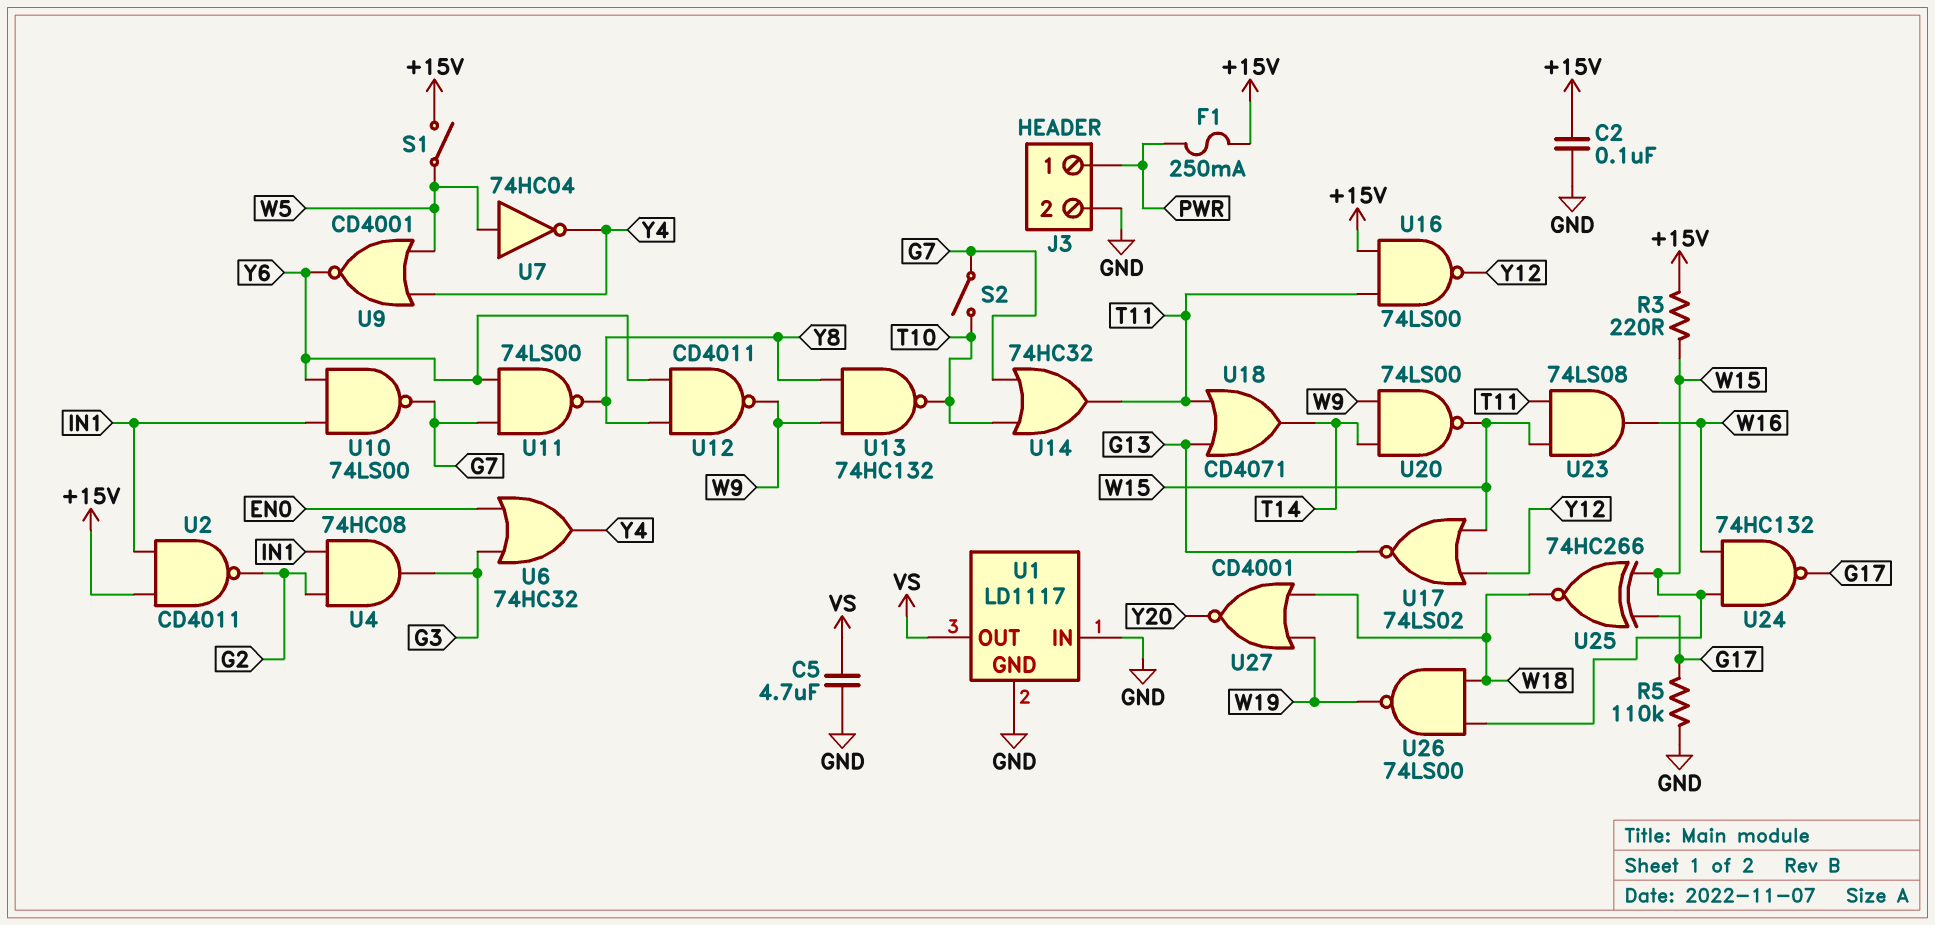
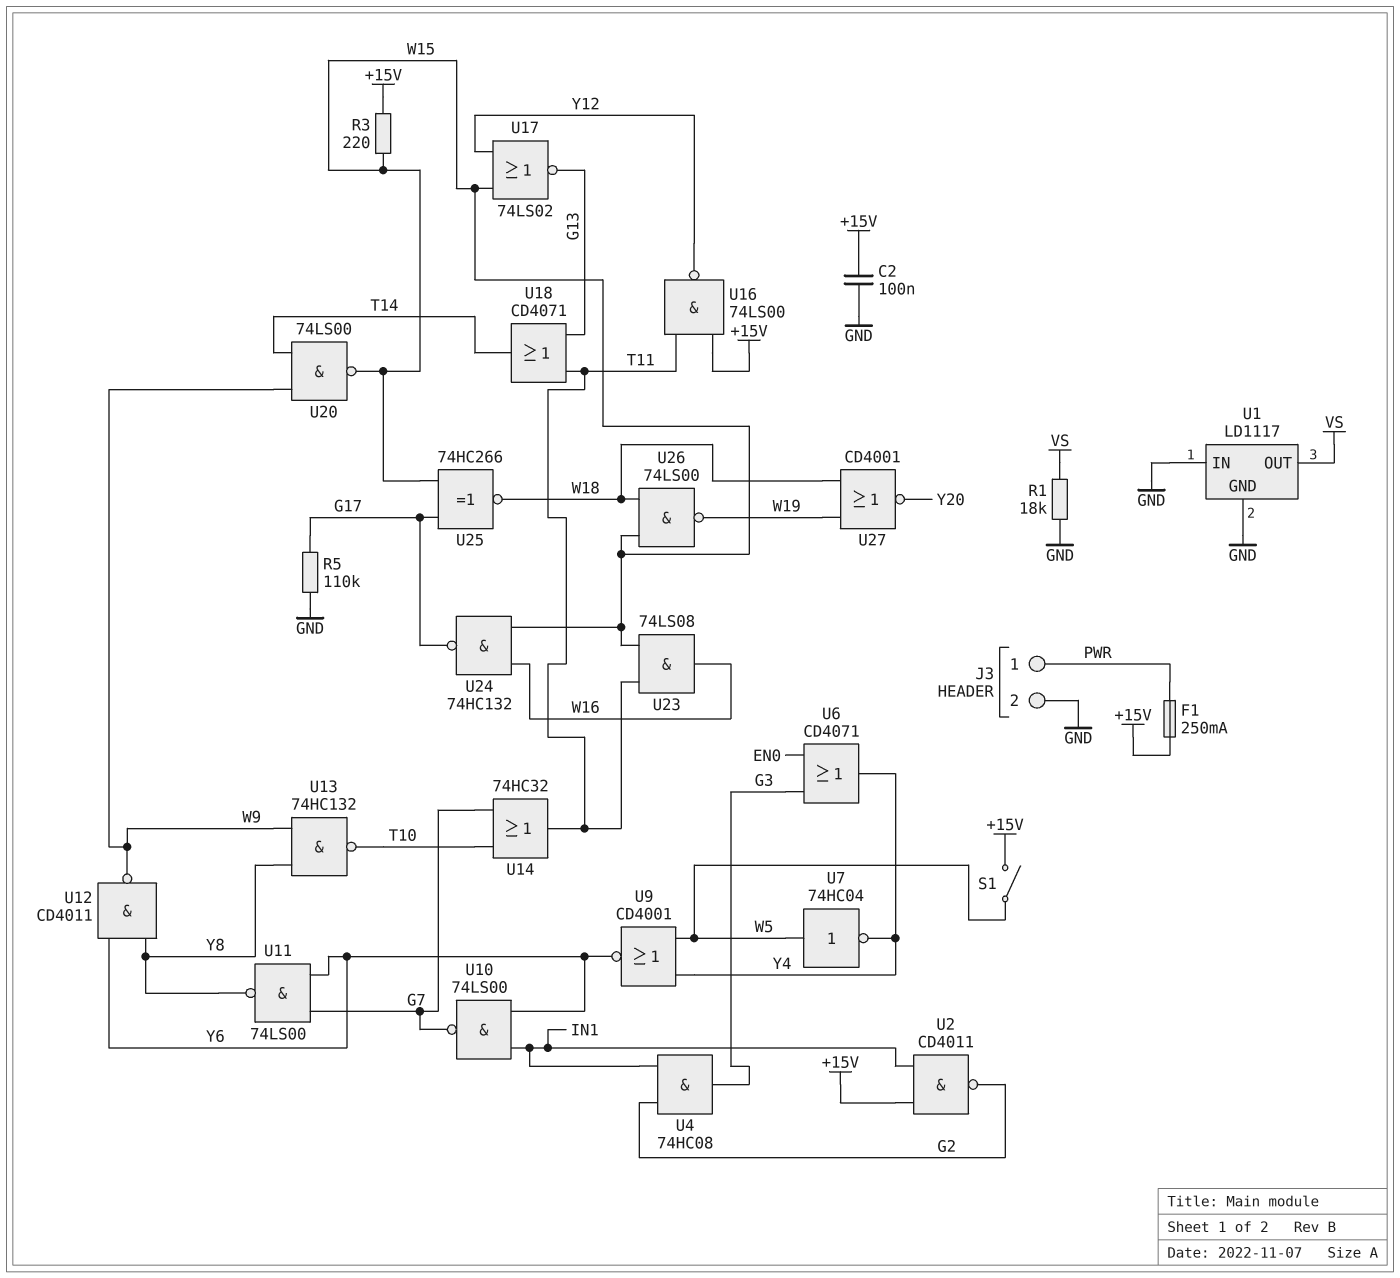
C5: 4.7uF (GND, VS) -> none
R1: none -> 18k (GND, VS)
S2: switch (G7, T10) -> none
U6: OR 74HC32 (in EN0, in G3, out Y4) -> OR CD4071 (in EN0, in G3, out Y4)

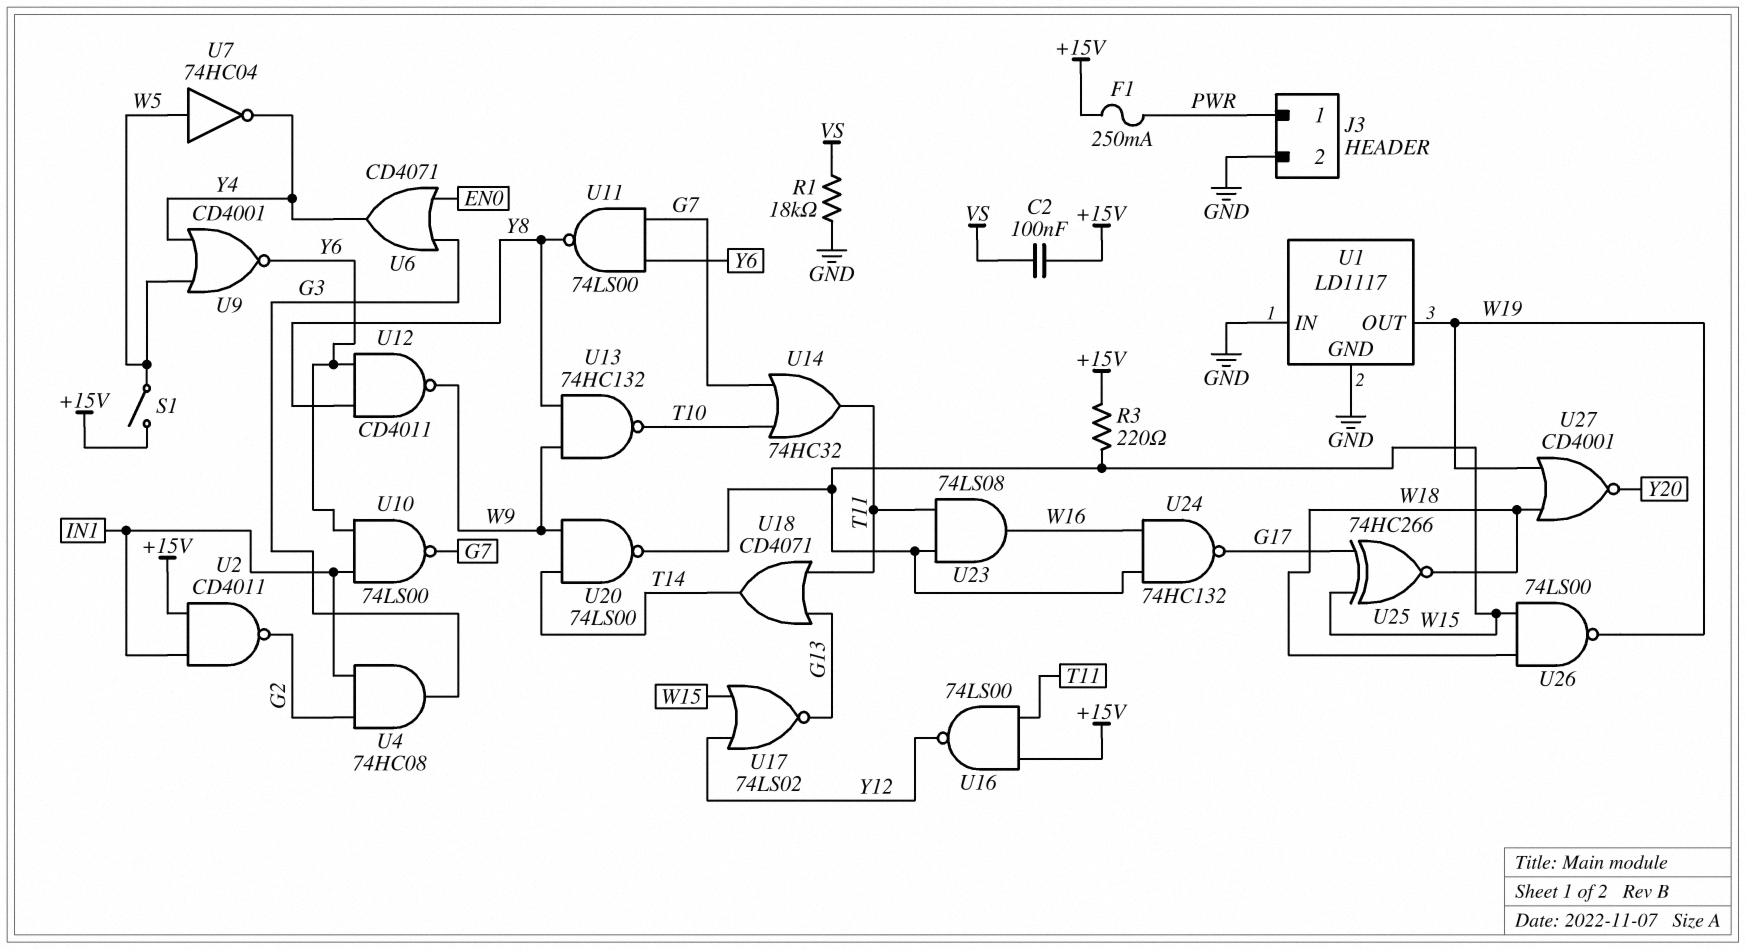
C2: 100nF (+15V, GND) -> 100nF (+15V, VS)
R5: 110k (G17, GND) -> none
U1 pin OUT: VS -> W19

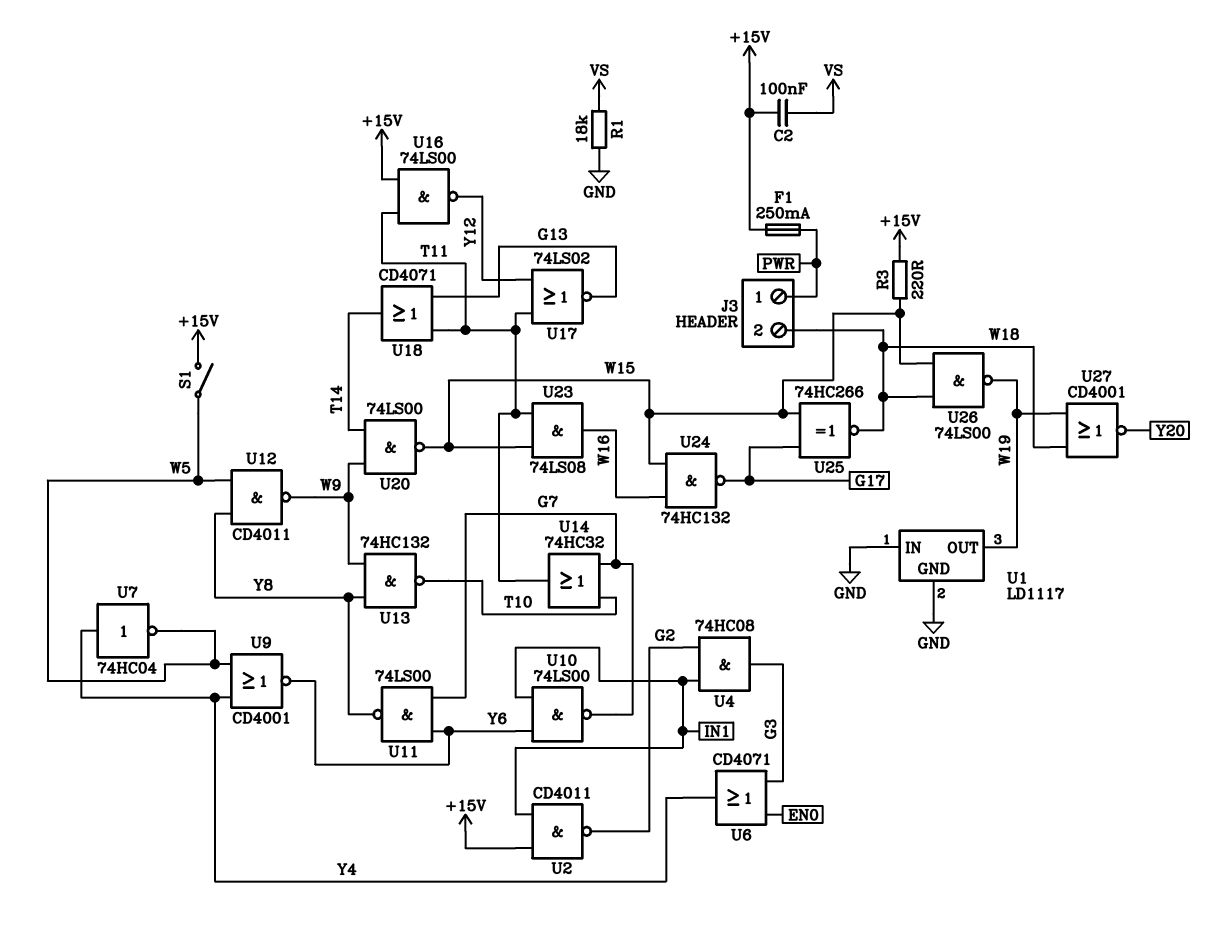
J3 pin 2: GND -> W18
U7: NOT 74HC04 (in W5, out Y4) -> NOT 74HC04 (in Y4, out W5)
U12: NAND CD4011 (in Y6, in Y8, out W9) -> NAND CD4011 (in W5, in Y8, out W9)
U17: NOR 74LS02 (in W15, in Y12, out G13) -> NOR 74LS02 (in T11, in Y12, out G13)

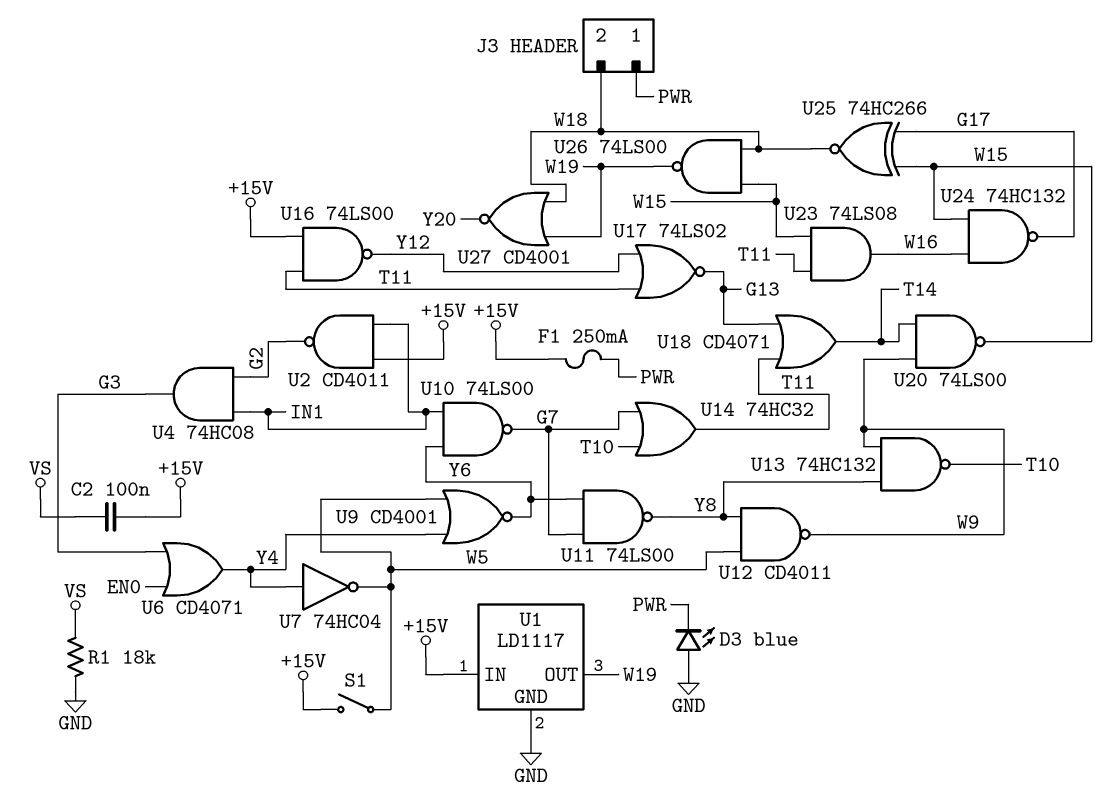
D3: none -> LED blue (A GND, K PWR)
R3: 220 (+15V, W15) -> none
U1 pin IN: GND -> +15V

